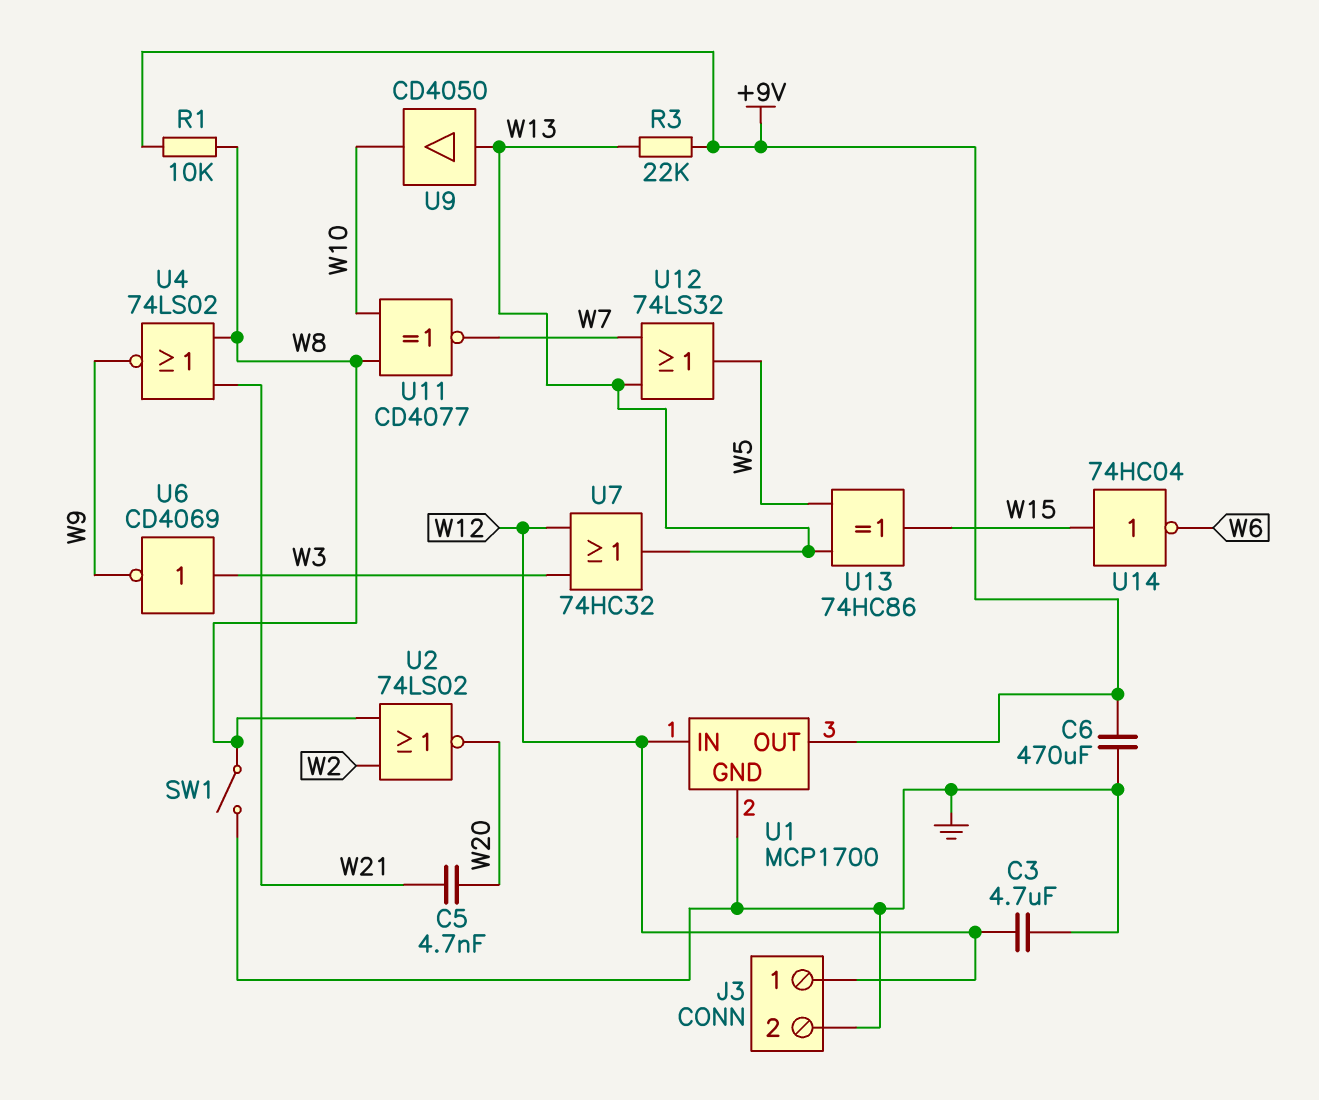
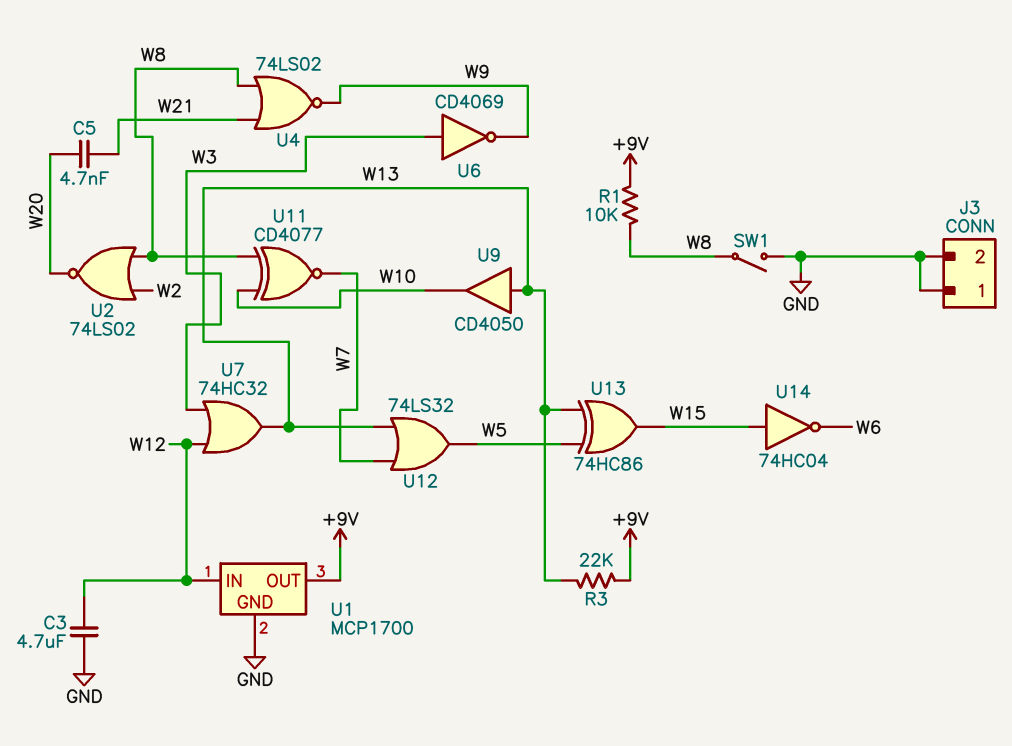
C6: 470uF (+9V, GND) -> none
J3 pin 1: W12 -> GND

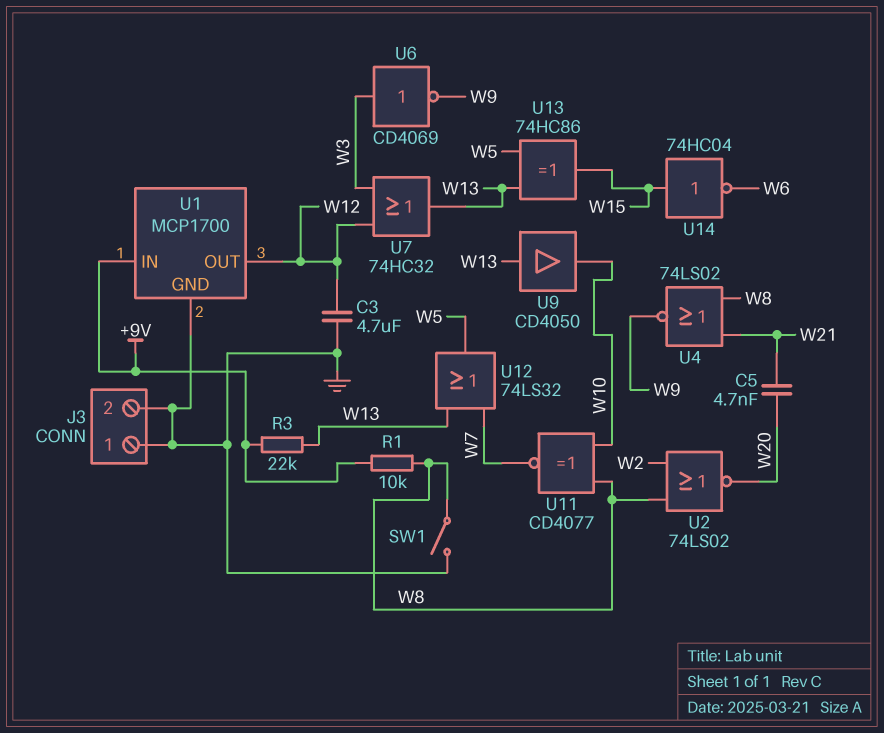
U1 pin IN: W12 -> +9V
U1 pin OUT: +9V -> W12

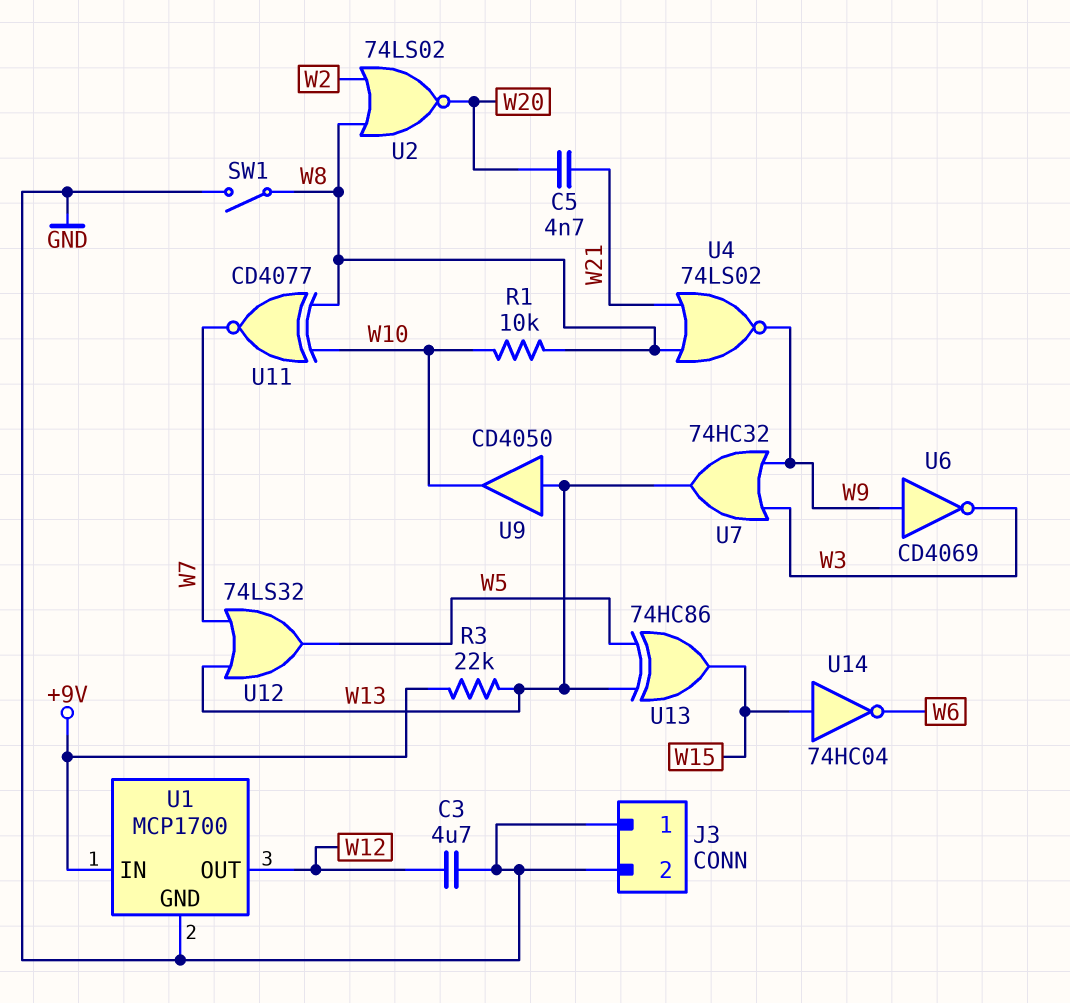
R1: 10k (+9V, W8) -> 10k (W8, W10)
U6: NOT CD4069 (in W3, out W9) -> NOT CD4069 (in W9, out W3)
U7: OR 74HC32 (in W3, in W12, out W13) -> OR 74HC32 (in W3, in W9, out W13)

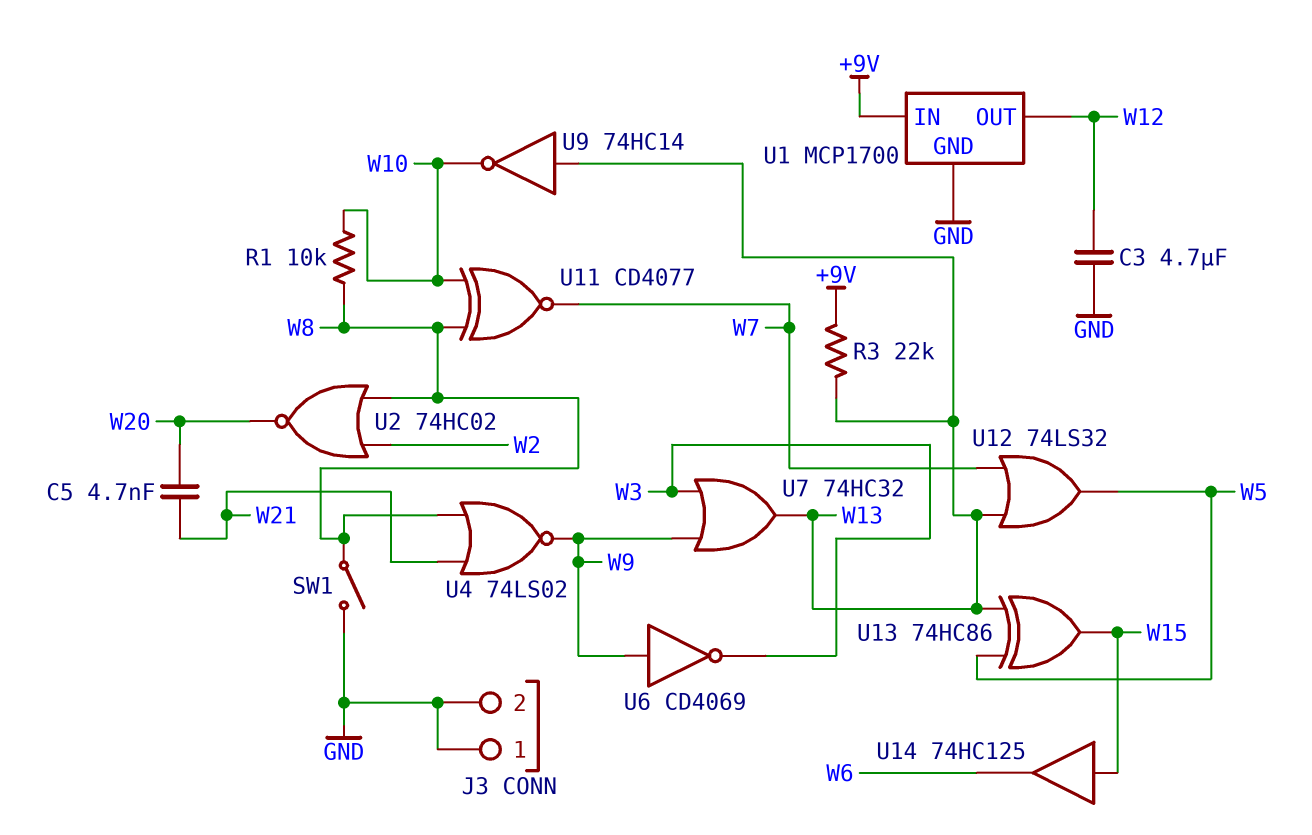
U2: NOR 74LS02 (in W2, in W8, out W20) -> NOR 74HC02 (in W2, in W8, out W20)
U9: buffer CD4050 (in W13, out W10) -> NOT 74HC14 (in W13, out W10)
U14: NOT 74HC04 (in W15, out W6) -> buffer 74HC125 (in W15, out W6)

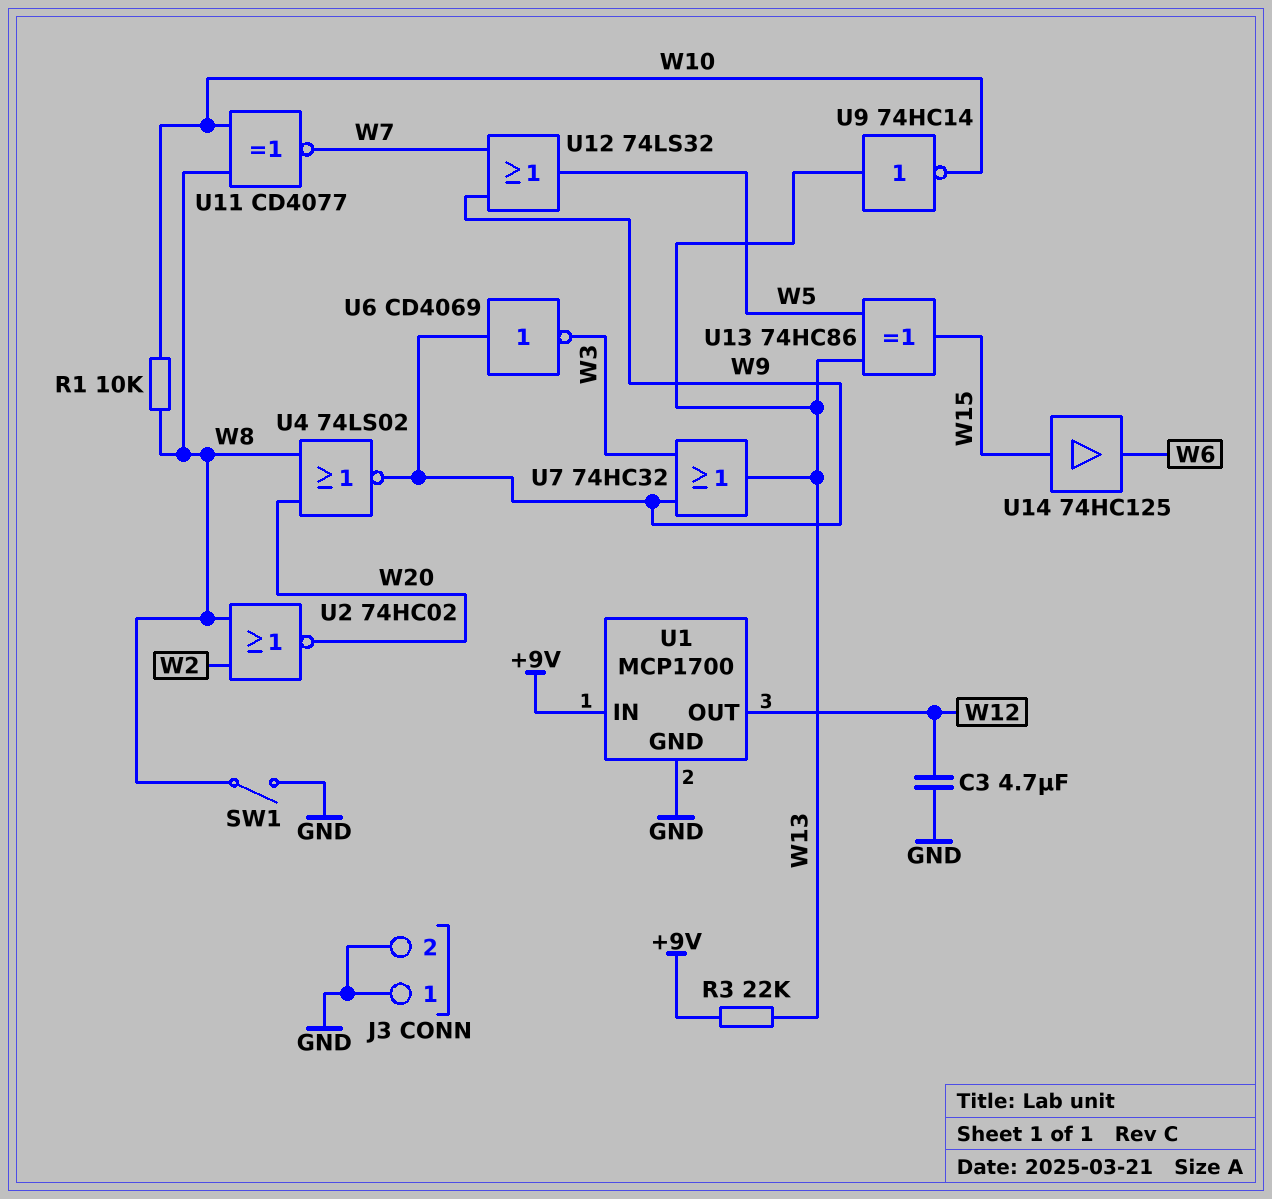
C5: 4.7nF (W20, W21) -> none
U4: NOR 74LS02 (in W8, in W21, out W9) -> NOR 74LS02 (in W8, in W20, out W9)
U12: OR 74LS32 (in W7, in W13, out W5) -> OR 74LS32 (in W7, in W9, out W5)

